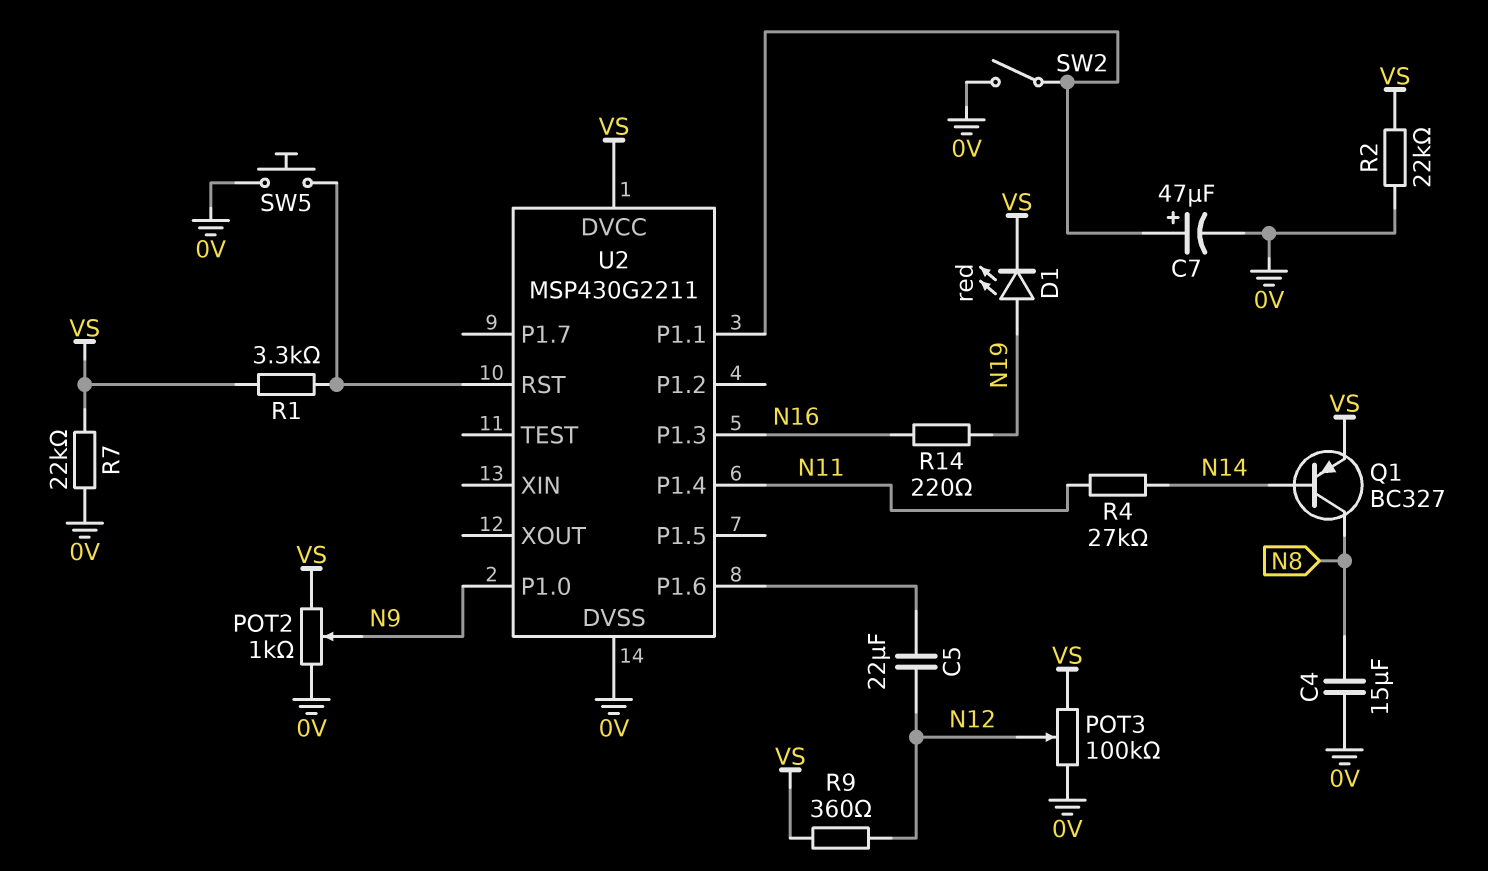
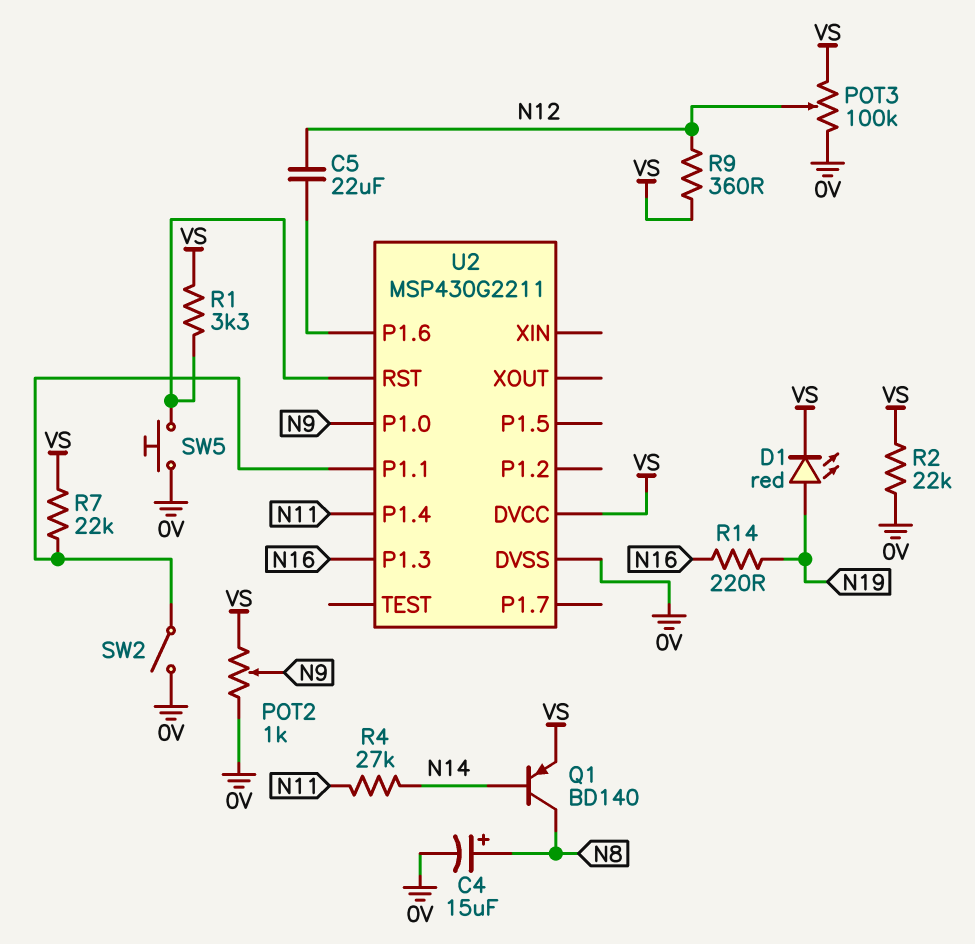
C4: 15uF (0V, N8) -> 15uF (plus N8, minus 0V)
C7: 47uF (plus U2/P1.1, minus 0V) -> none
Q1: PNP BC327 (B N14, C N8, E VS) -> PNP BD140 (B N14, C N8, E VS)
R7: 22k (0V, VS) -> 22k (U2/P1.1, VS)

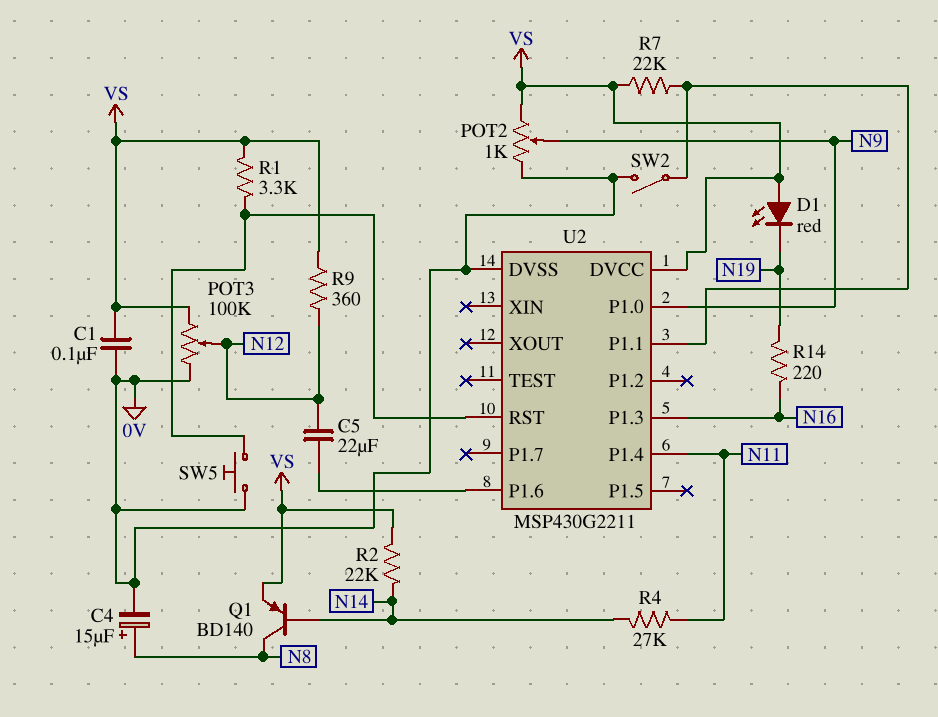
C1: none -> 100nF (0V, VS)
D1: LED red (A N19, K VS) -> LED red (A VS, K N19)
R2: 22k (0V, VS) -> 22k (N14, VS)

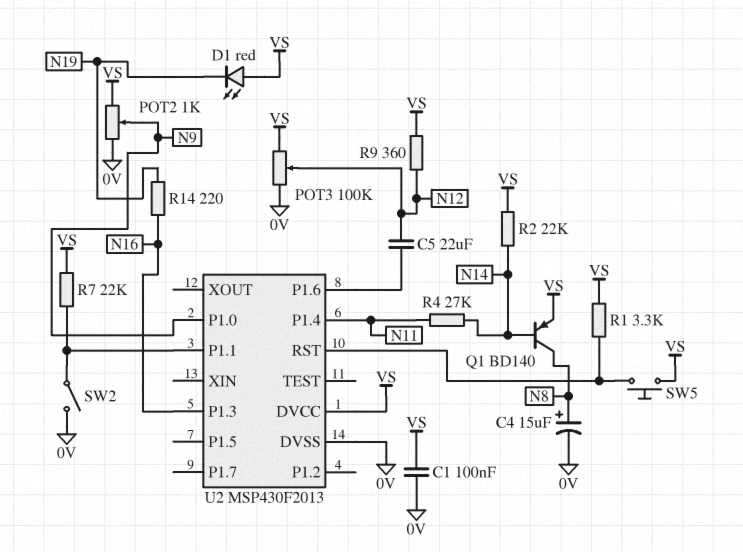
SW5: button (0V, U2/RST) -> button (U2/RST, VS)
U2: MSP430G2211 -> MSP430F2013

